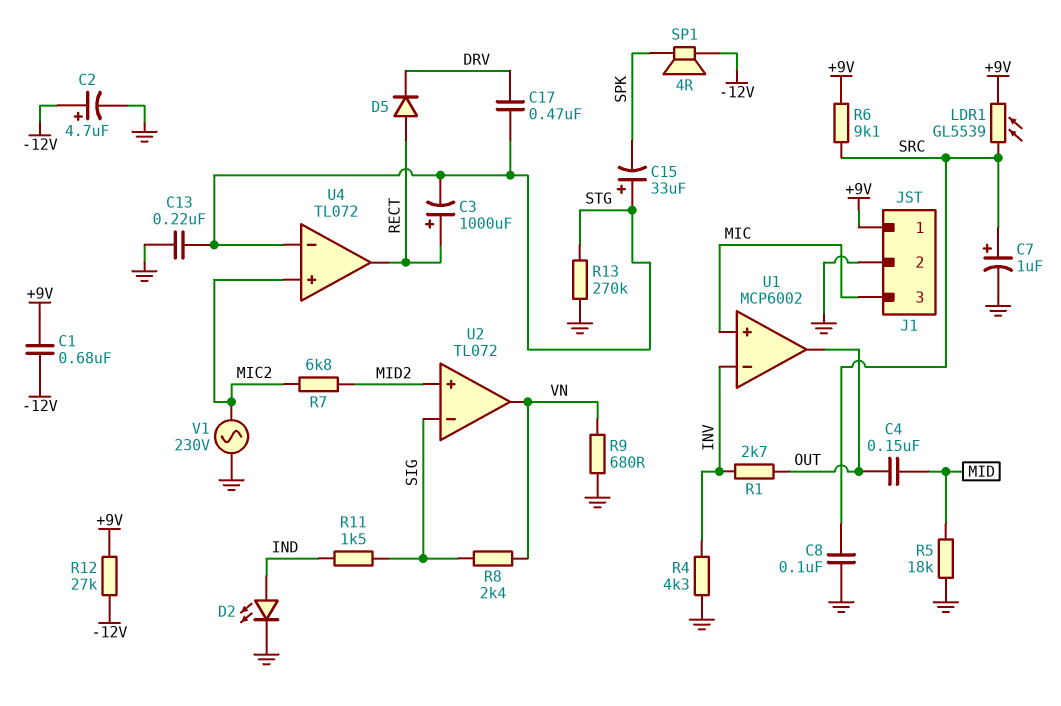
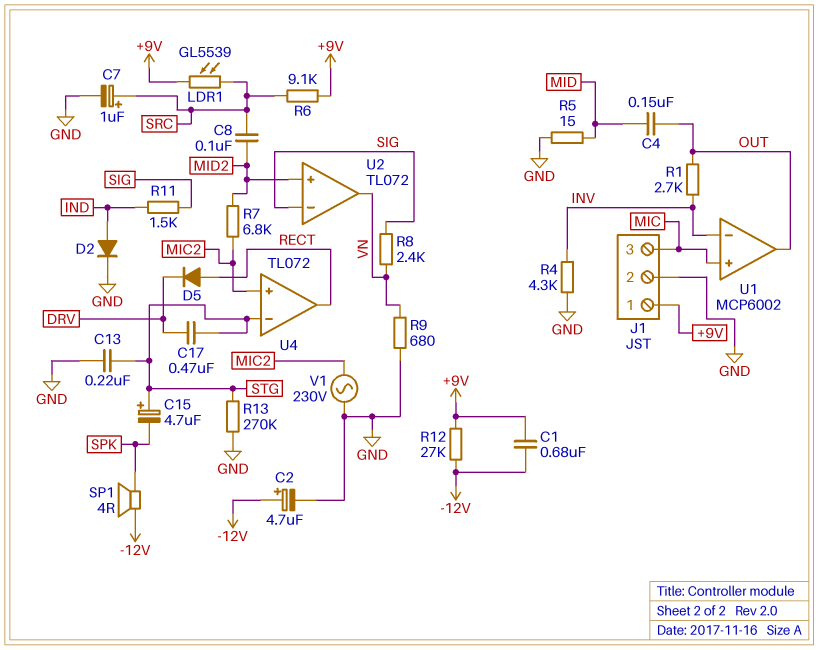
C3: 1000uF (plus RECT, minus STG) -> none
C8: 100nF (GND, SRC) -> 100nF (MID2, SRC)
C15: 33uF (plus STG, minus SPK) -> 4.7uF (plus STG, minus SPK)
D2: LED (A IND, K GND) -> diode (A IND, K GND)
R5: 18k (GND, MID) -> 15 (GND, MID)

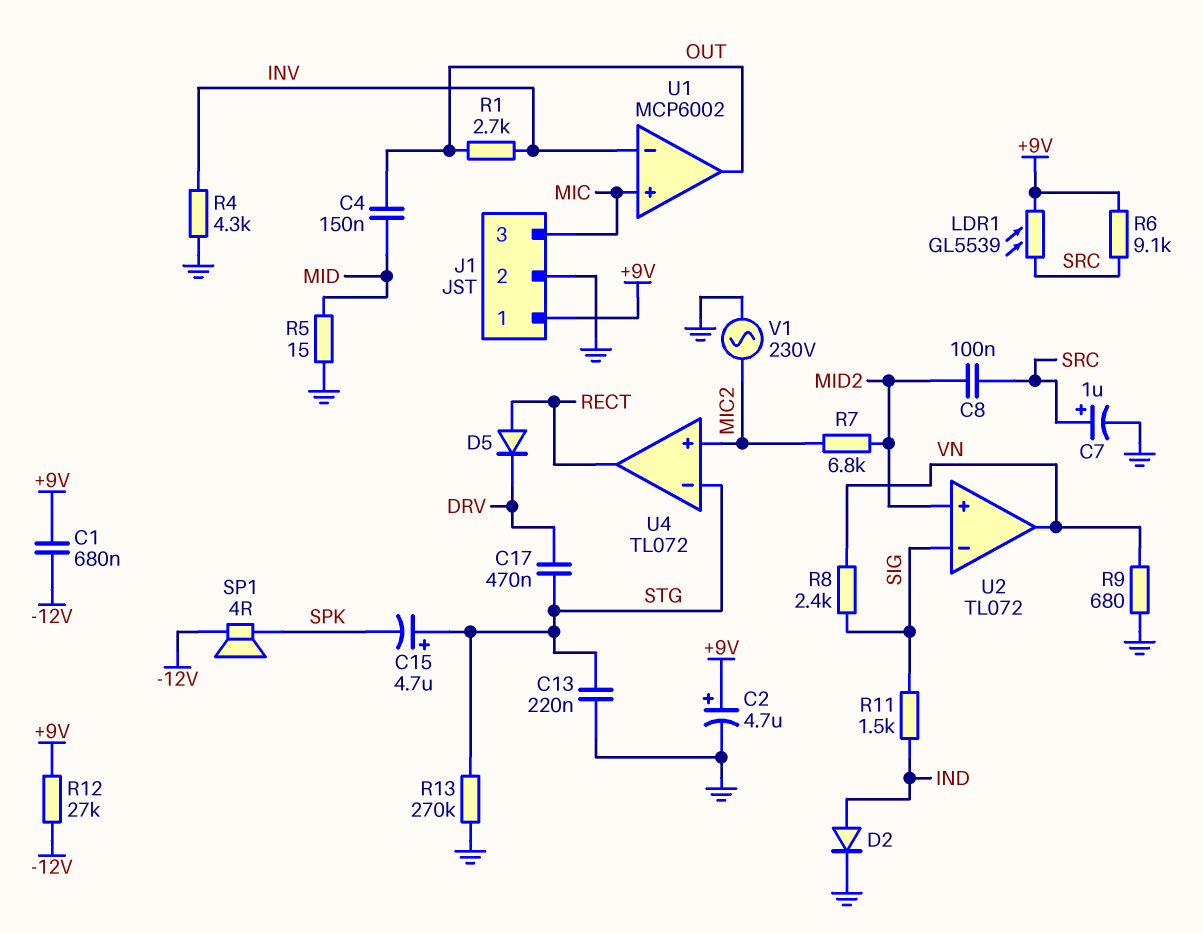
C2: 4.7uF (plus -12V, minus GND) -> 4.7uF (plus +9V, minus GND)

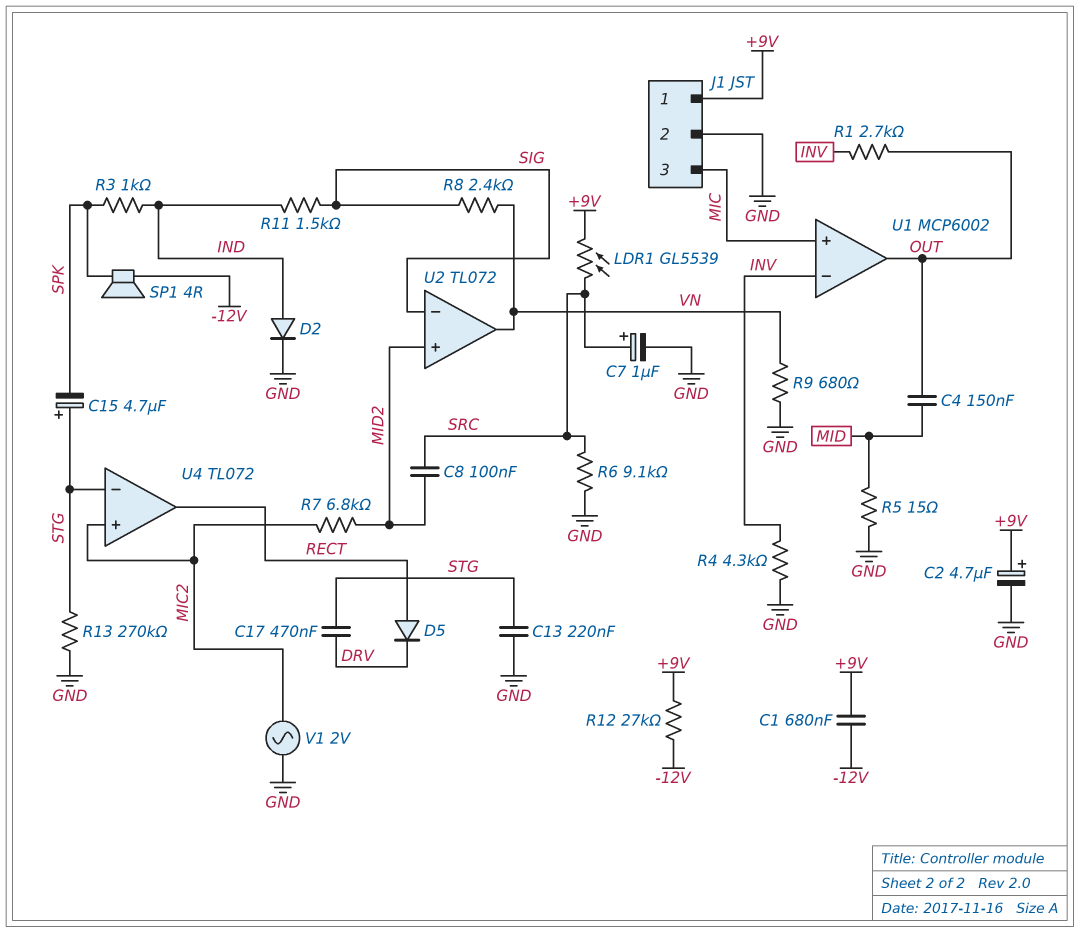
R3: none -> 1k (IND, SPK)
R6: 9.1k (+9V, SRC) -> 9.1k (GND, SRC)
V1: AC 230V (GND, MIC2) -> AC 2V (GND, MIC2)

